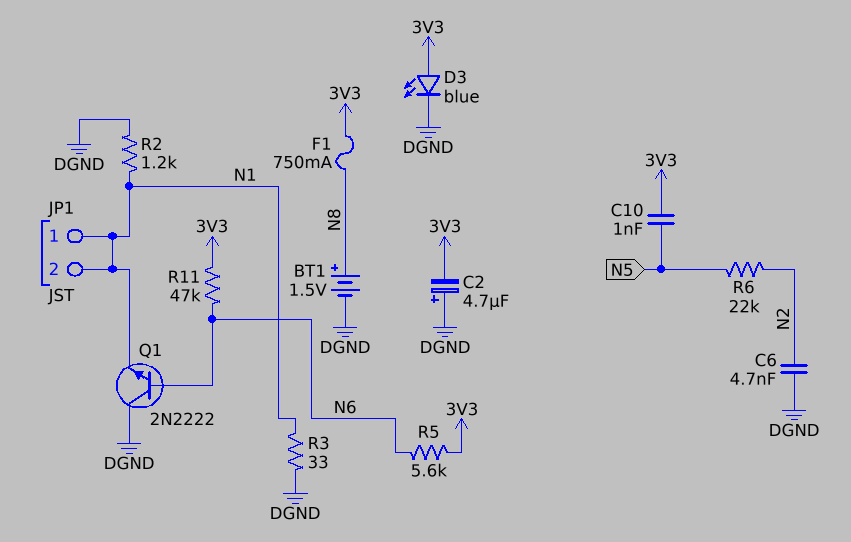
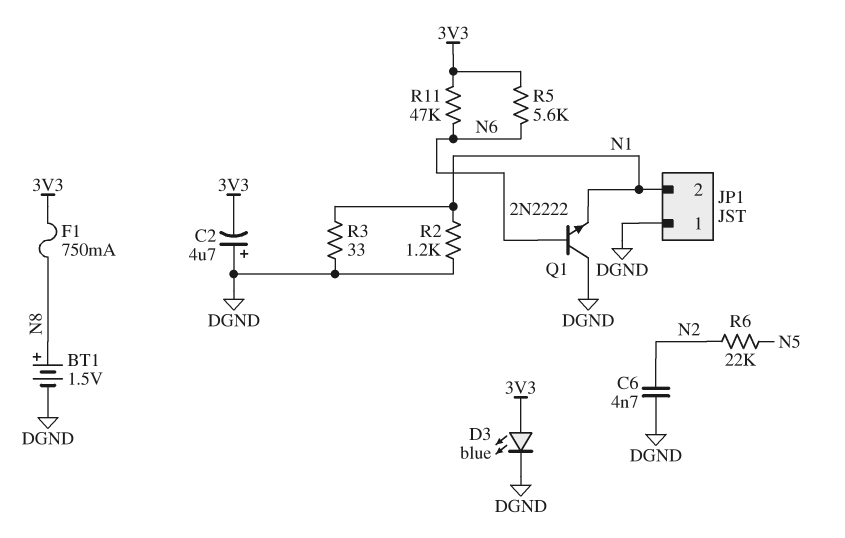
C10: 1nF (3V3, N5) -> none
JP1 pin 1: N1 -> DGND

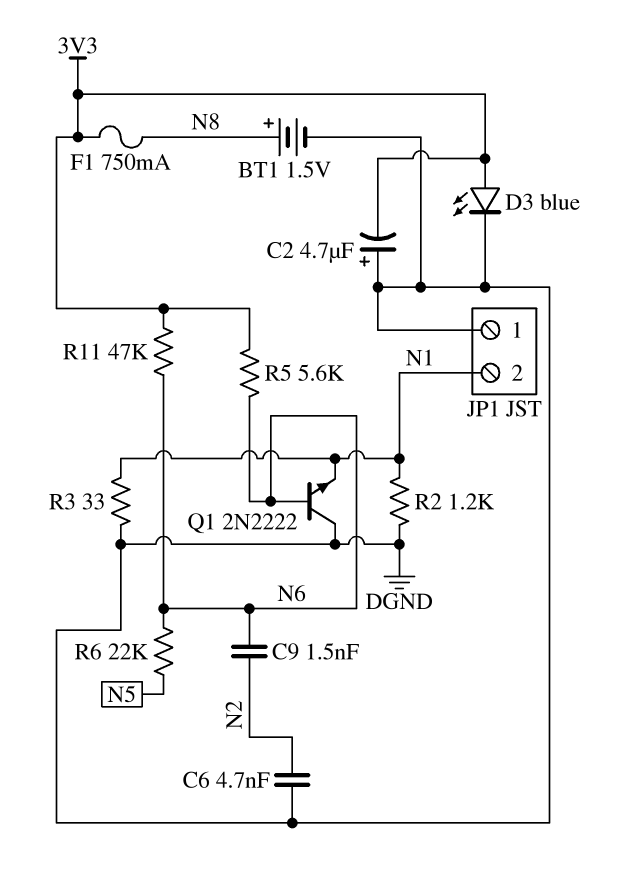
C9: none -> 1.5nF (N2, N6)
R6: 22k (N2, N5) -> 22k (N5, N6)

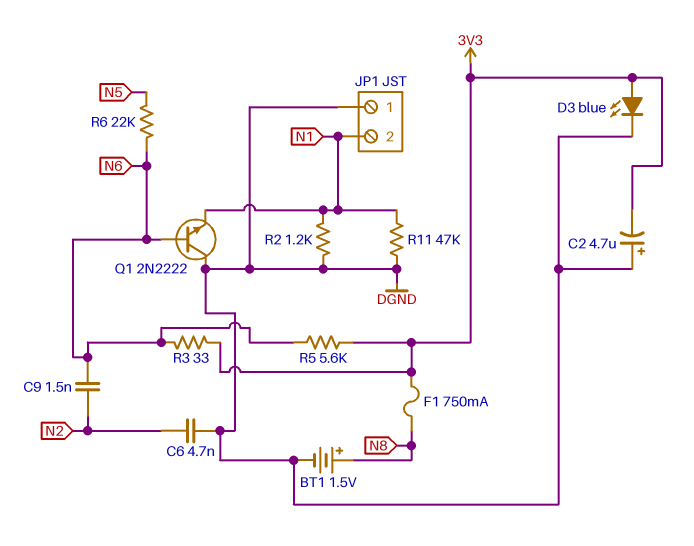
R3: 33 (DGND, N1) -> 33 (3V3, N6)
R11: 47k (3V3, N6) -> 47k (DGND, N1)

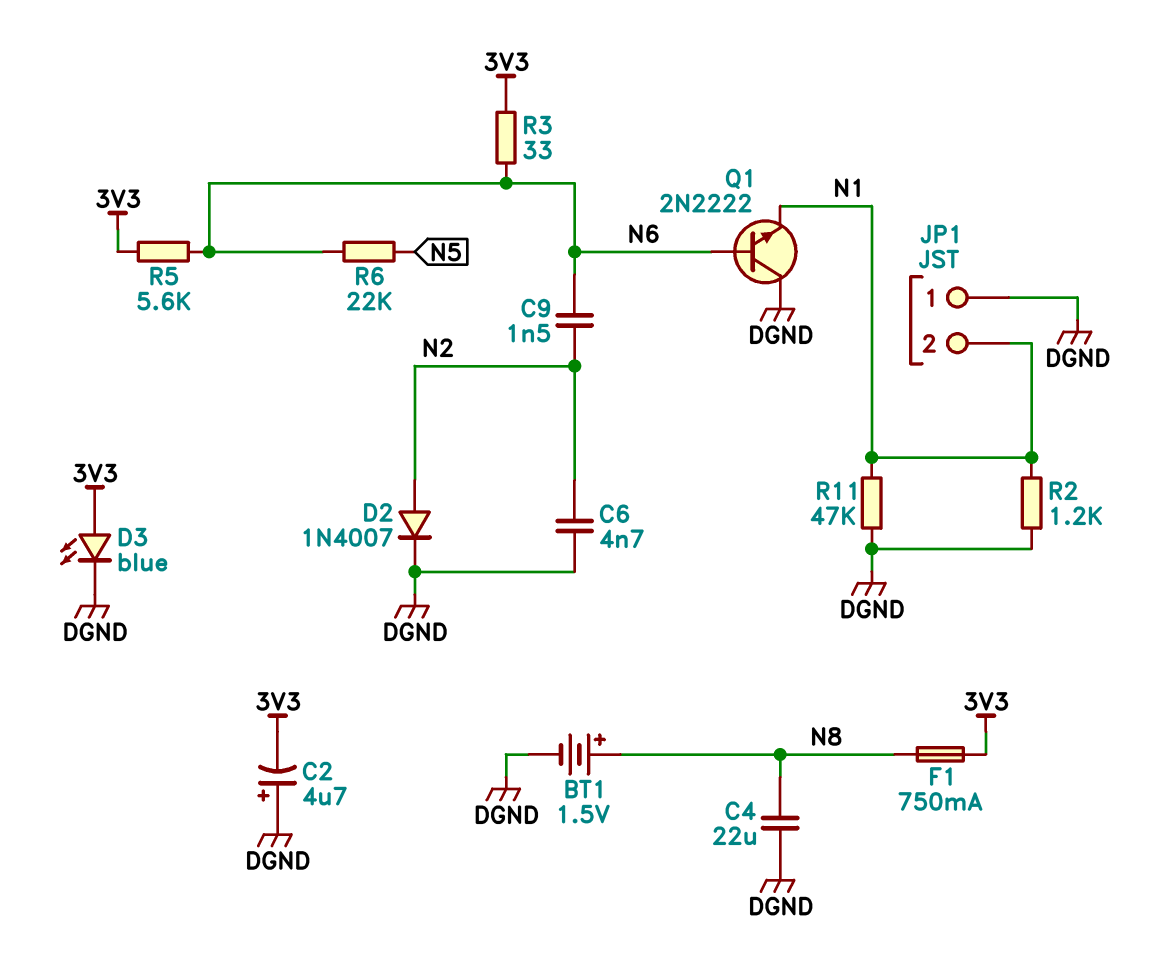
C4: none -> 22uF (DGND, N8)
D2: none -> diode 1N4007 (A N2, K DGND)

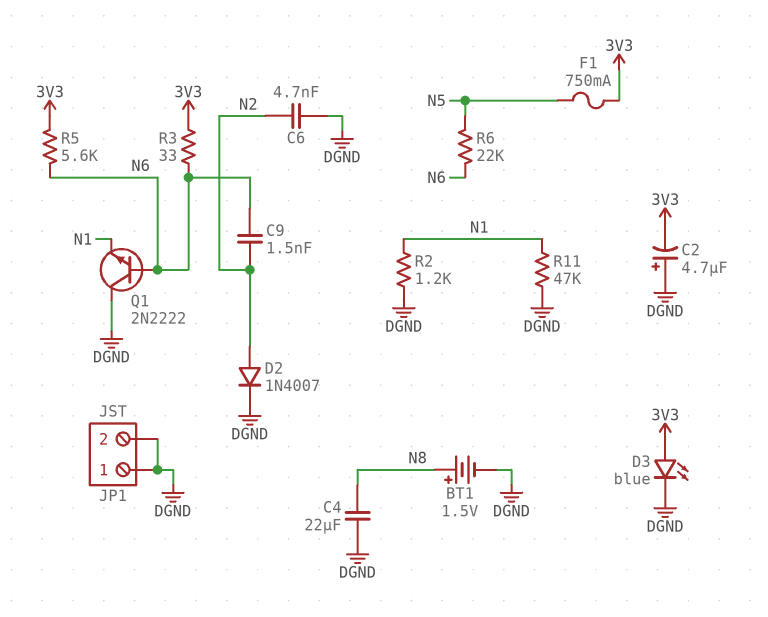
F1: 750mA (3V3, N8) -> 750mA (3V3, N5)
JP1 pin 2: N1 -> DGND

